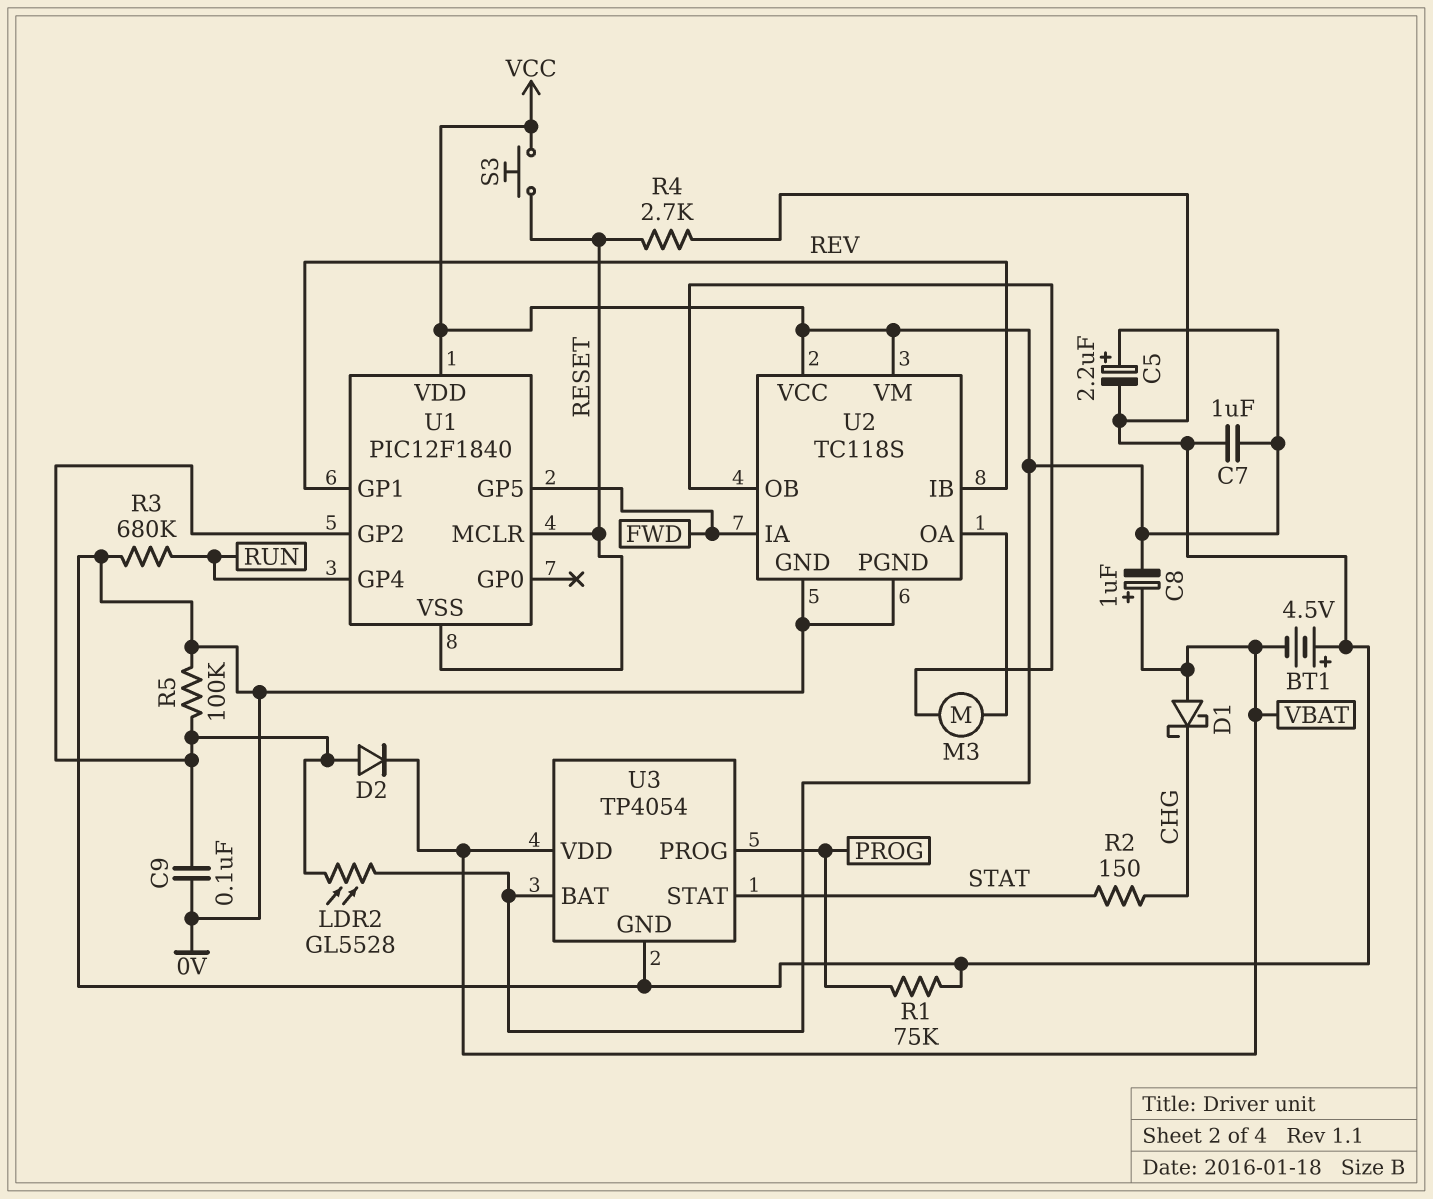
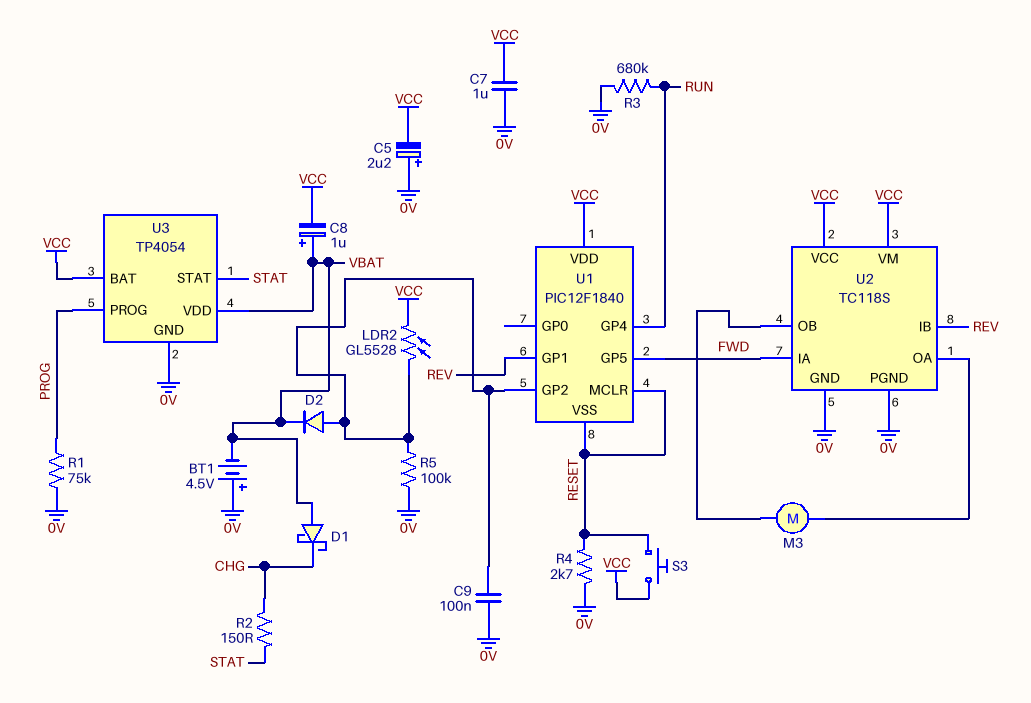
C5: 2.2uF (plus VCC, minus 0V) -> 2.2uF (plus 0V, minus VCC)

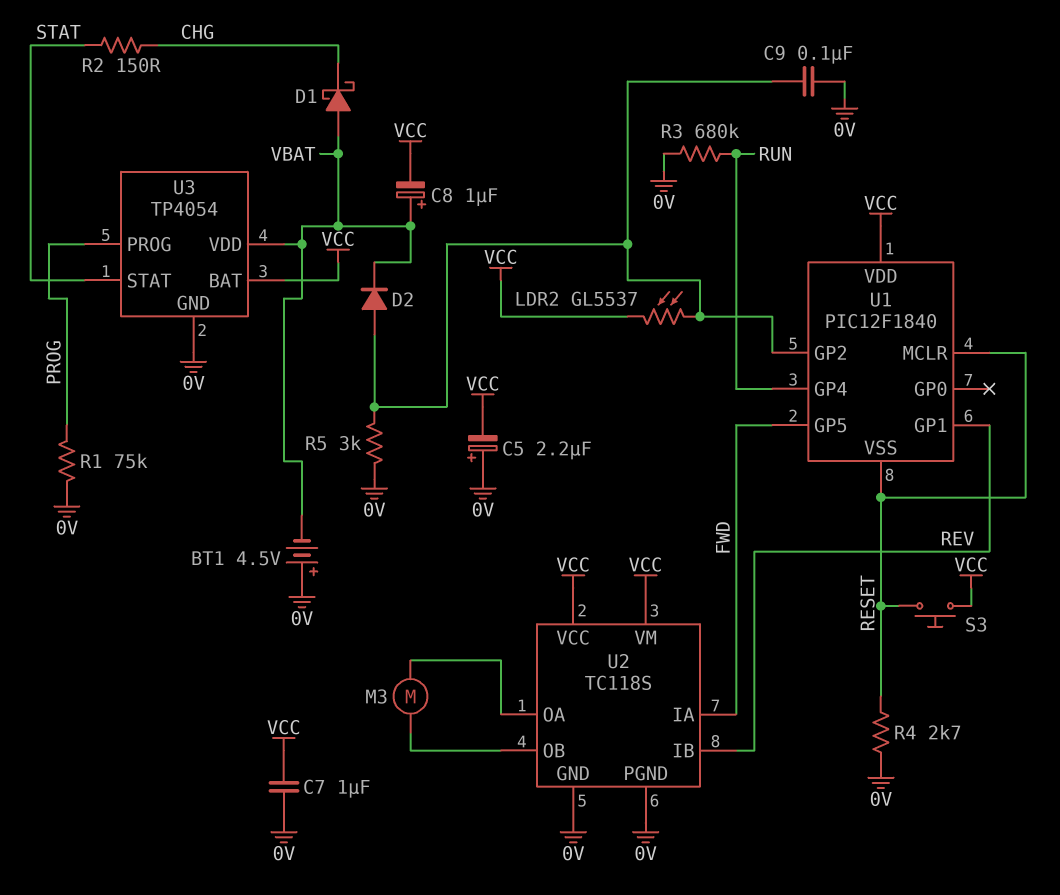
LDR2: GL5528 (U1/GP2, VCC) -> GL5537 (U1/GP2, VCC)
R5: 100k (0V, U1/GP2) -> 3k (0V, U1/GP2)

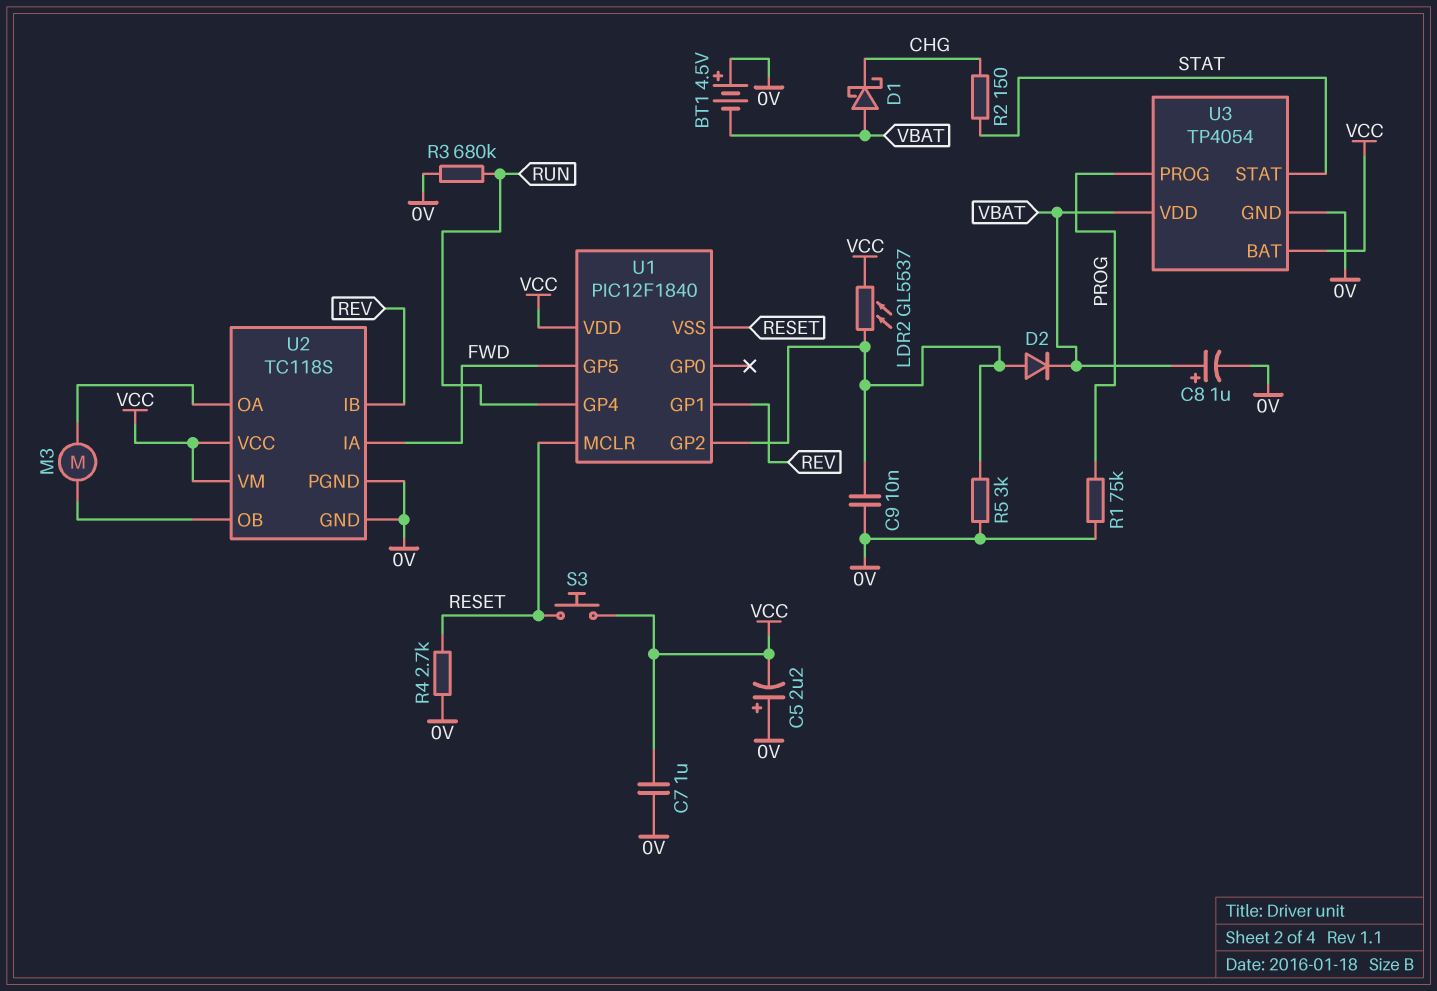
C8: 1uF (plus VBAT, minus VCC) -> 1uF (plus VBAT, minus 0V)
C9: 100nF (0V, U1/GP2) -> 10nF (0V, U1/GP2)

